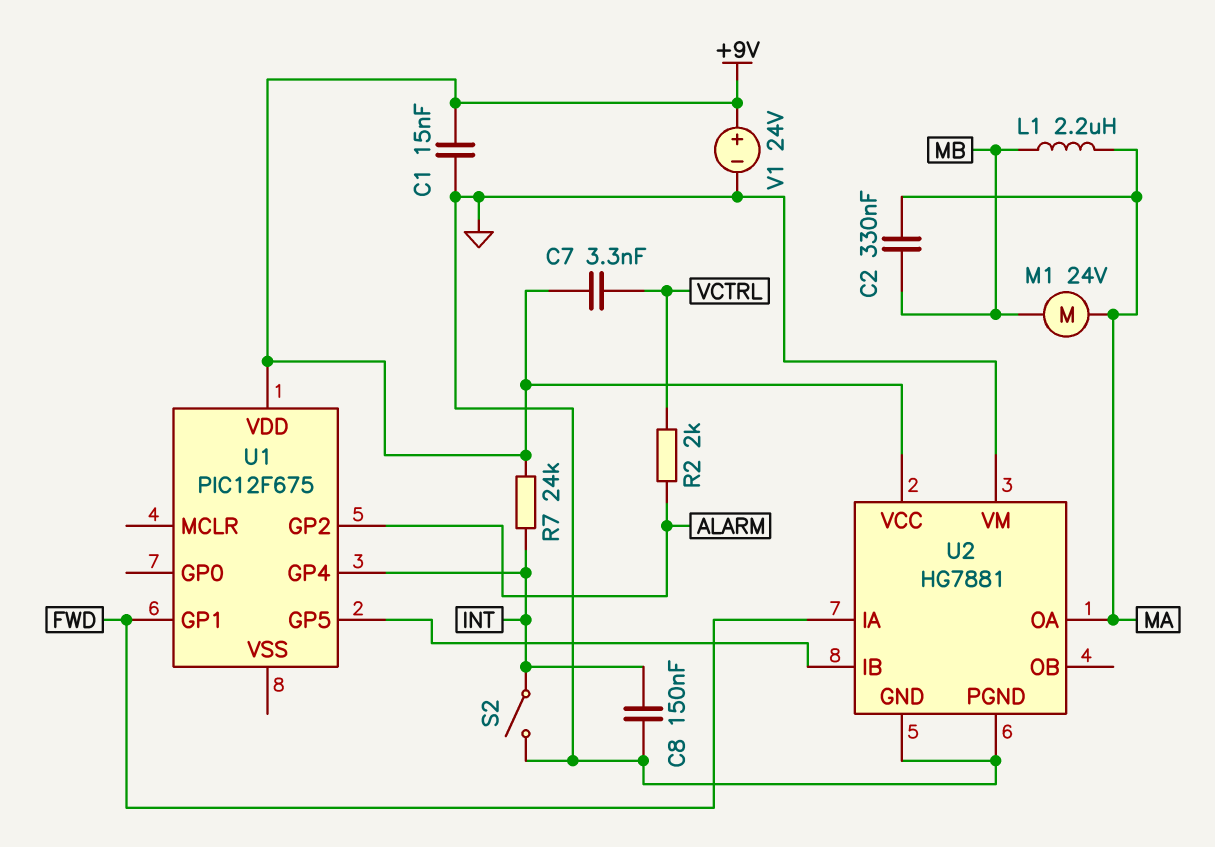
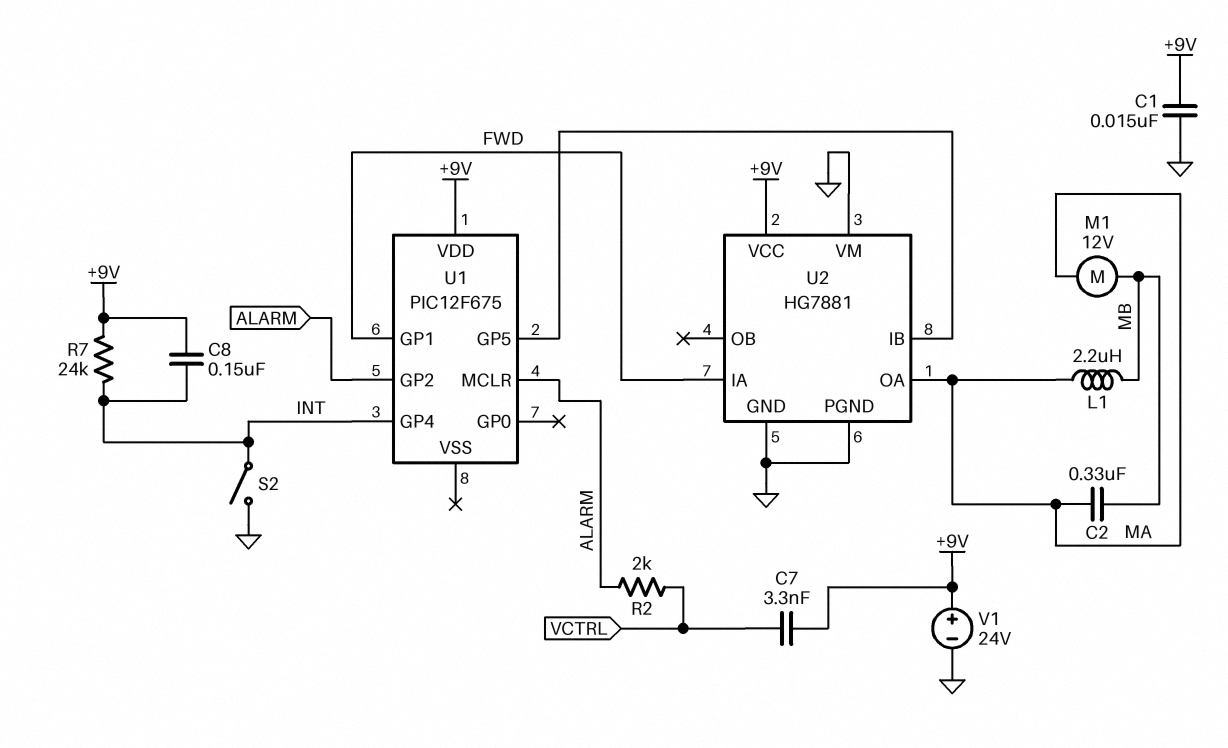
C8: 150nF (GND, INT) -> 150nF (+9V, INT)
M1: motor 24V (MA, MB) -> motor 12V (MA, MB)
U1 pin MCLR: none -> ALARM

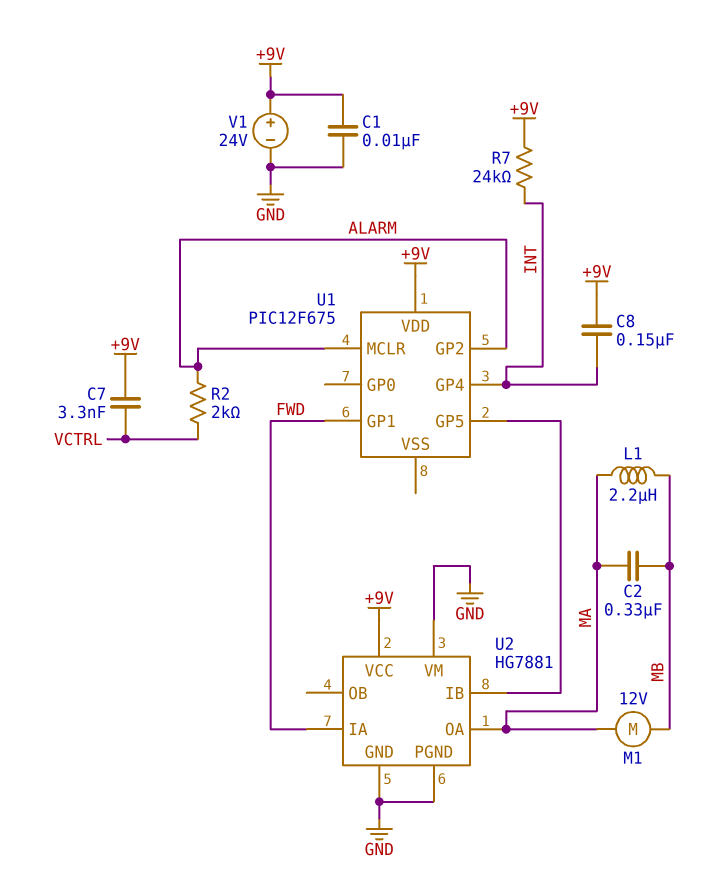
C1: 15nF (+9V, GND) -> 10nF (+9V, GND)
S2: switch (GND, INT) -> none

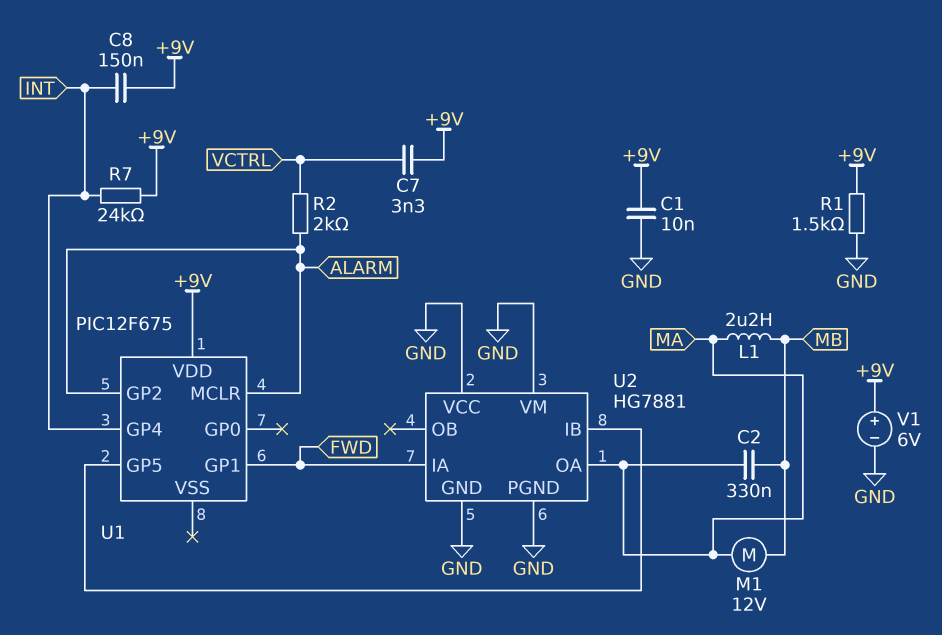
R1: none -> 1.5k (+9V, GND)
U2 pin VCC: +9V -> GND
V1: 24V (plus +9V, minus GND) -> 6V (plus +9V, minus GND)

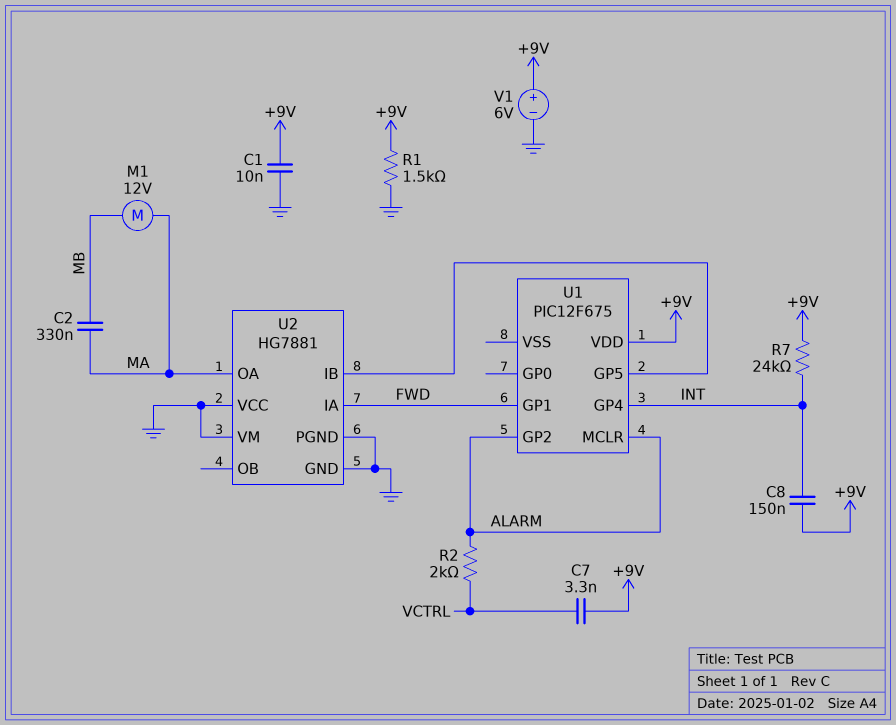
L1: 2.2uH (MA, MB) -> none

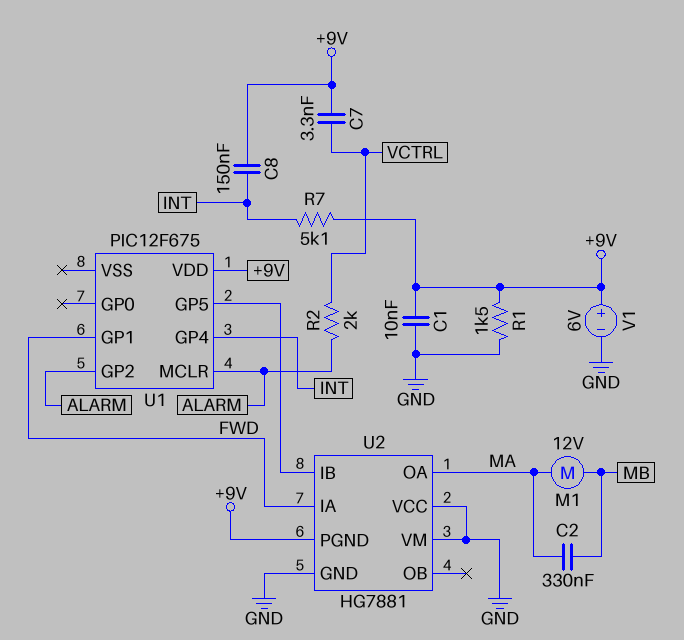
R7: 24k (+9V, INT) -> 5.1k (+9V, INT)
U2 pin PGND: GND -> +9V

